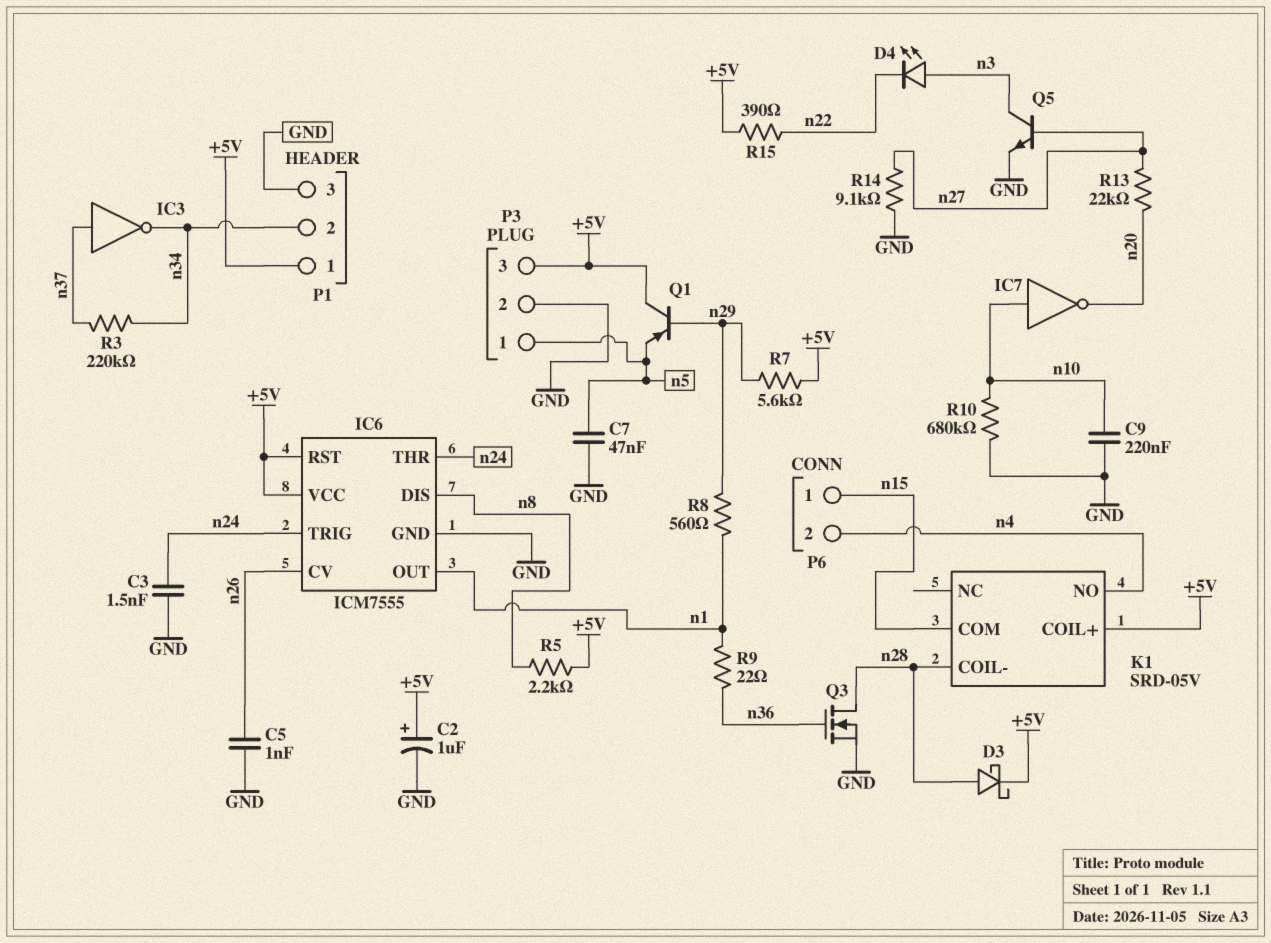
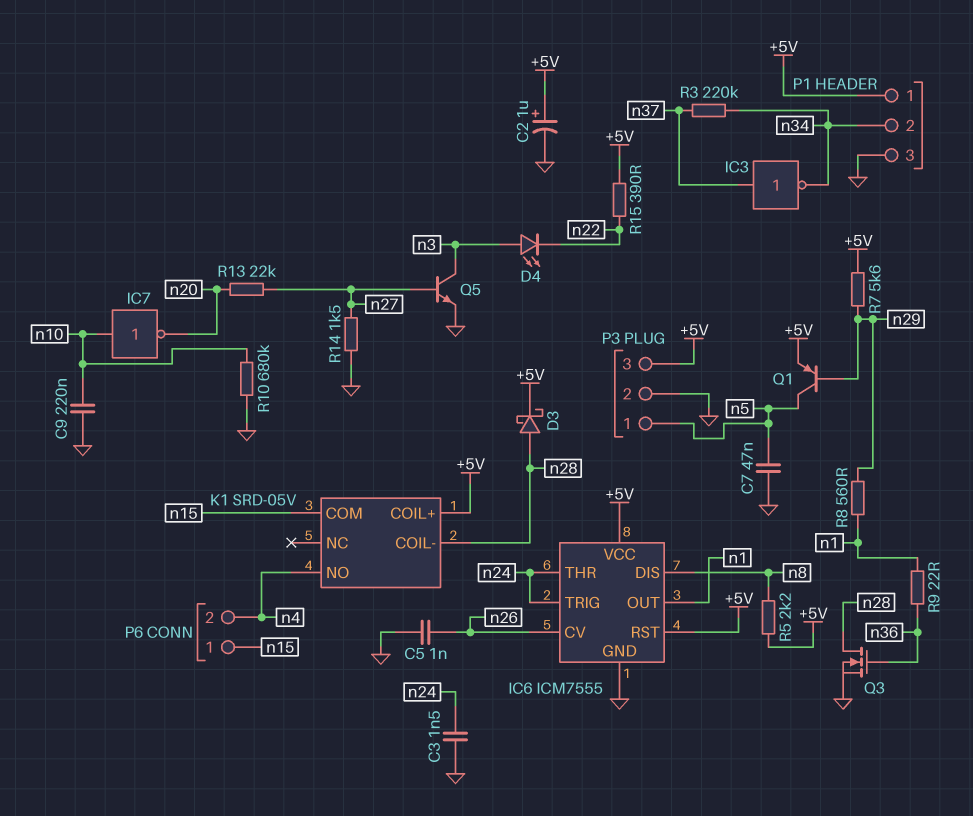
Q1: PNP (B n29, C +5V, E n5) -> PNP (B n29, C n5, E +5V)
R14: 9.1k (GND, n27) -> 1.5k (GND, n27)

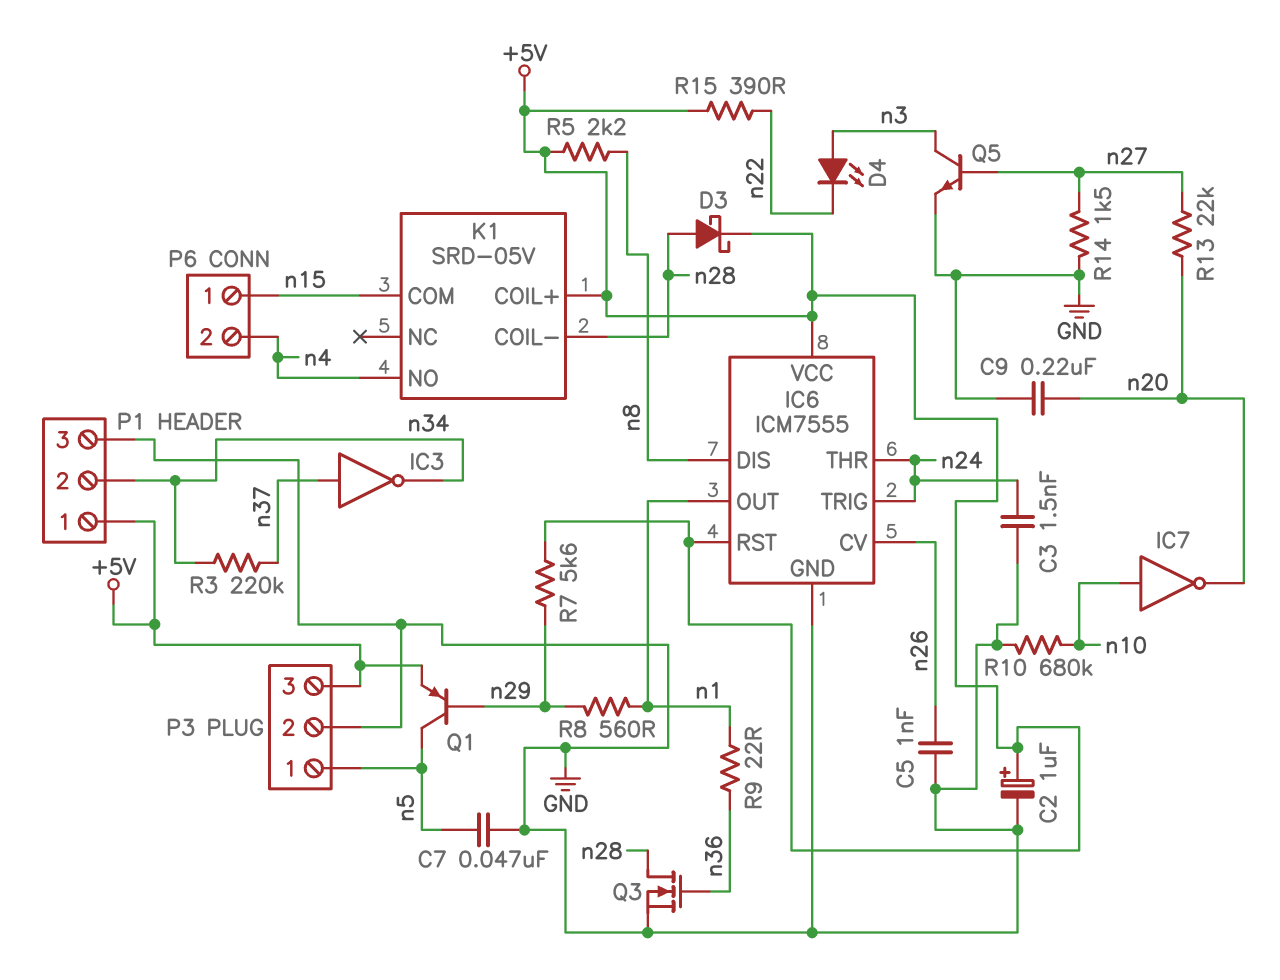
C9: 220nF (GND, n10) -> 220nF (GND, n20)

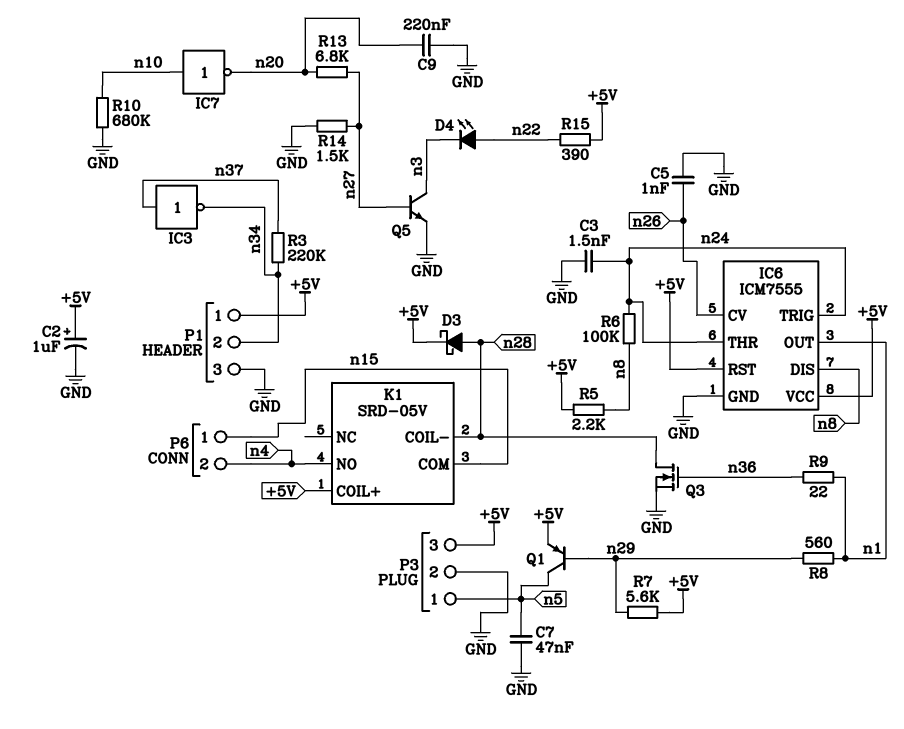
D4: LED (A n3, K n22) -> LED (A n22, K n3)
R6: none -> 100k (n8, n24)
R13: 22k (n20, n27) -> 6.8k (n20, n27)

